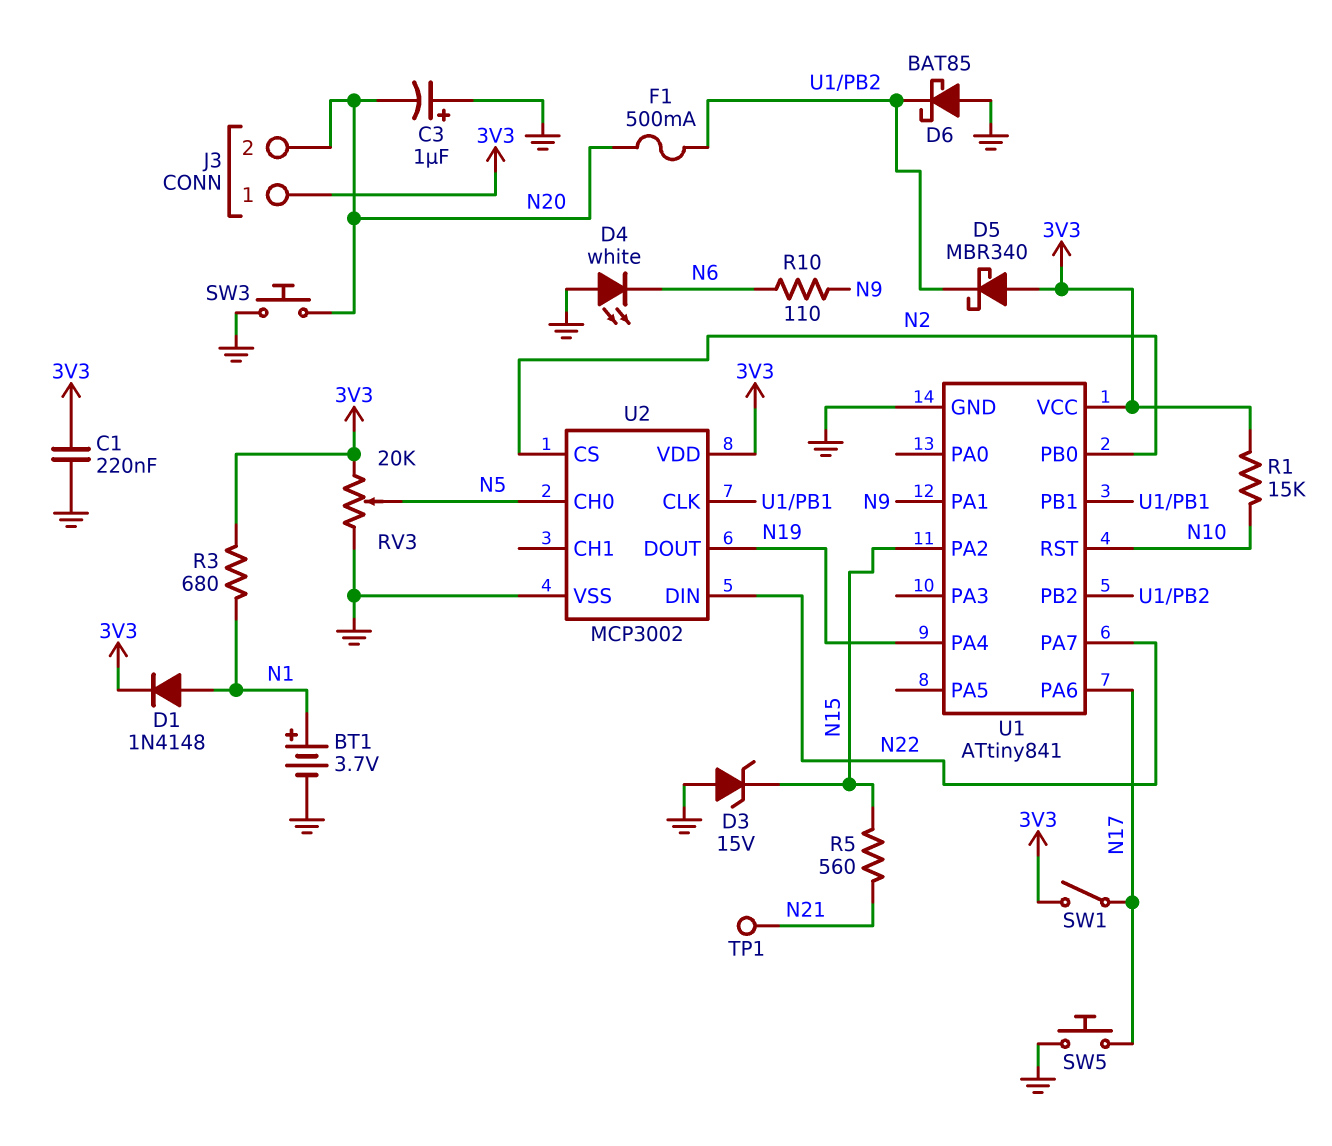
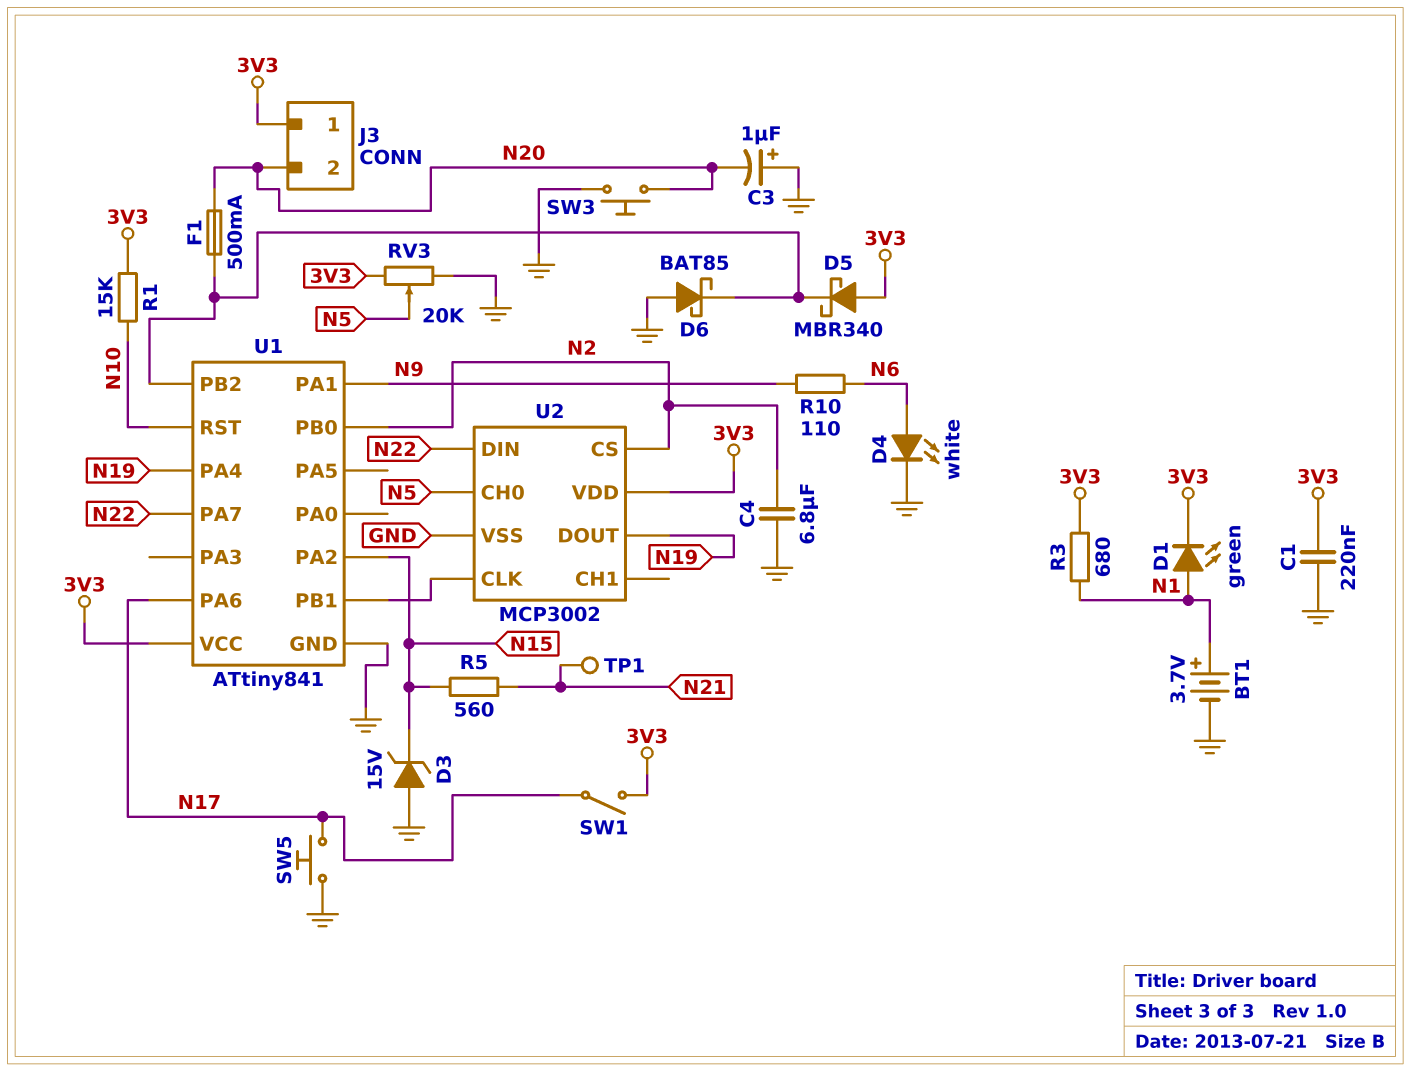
C4: none -> 6.8uF (GND, N2)
D1: diode 1N4148 (A N1, K 3V3) -> LED green (A N1, K 3V3)
D4: LED white (A GND, K N6) -> LED white (A N6, K GND)

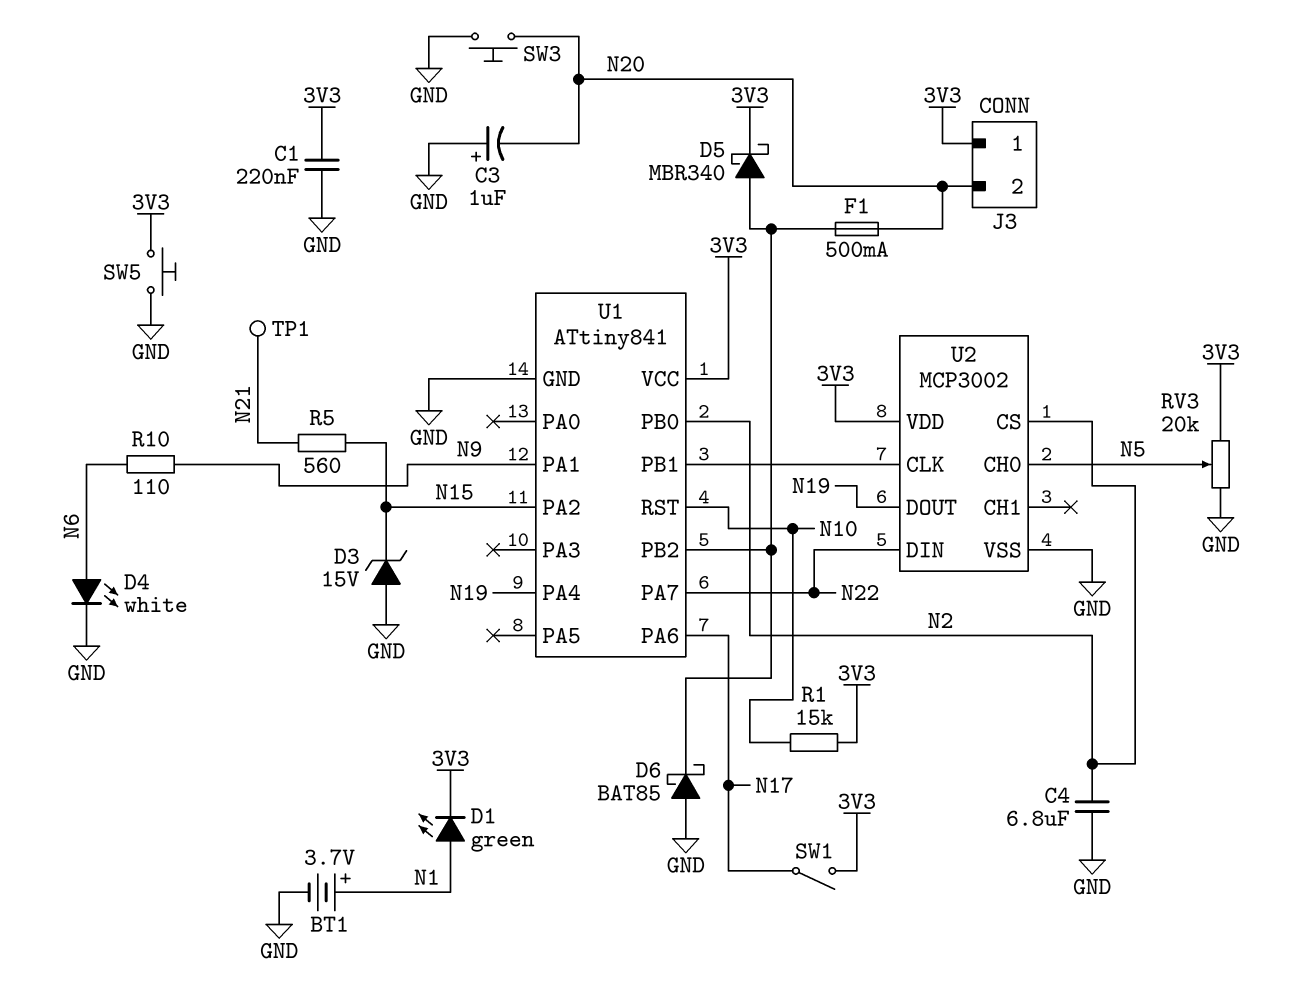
D5: schottky MBR340 (A 3V3, K U1/PB2) -> schottky MBR340 (A U1/PB2, K 3V3)
R3: 680 (3V3, N1) -> none
SW5: button (GND, N17) -> button (3V3, GND)

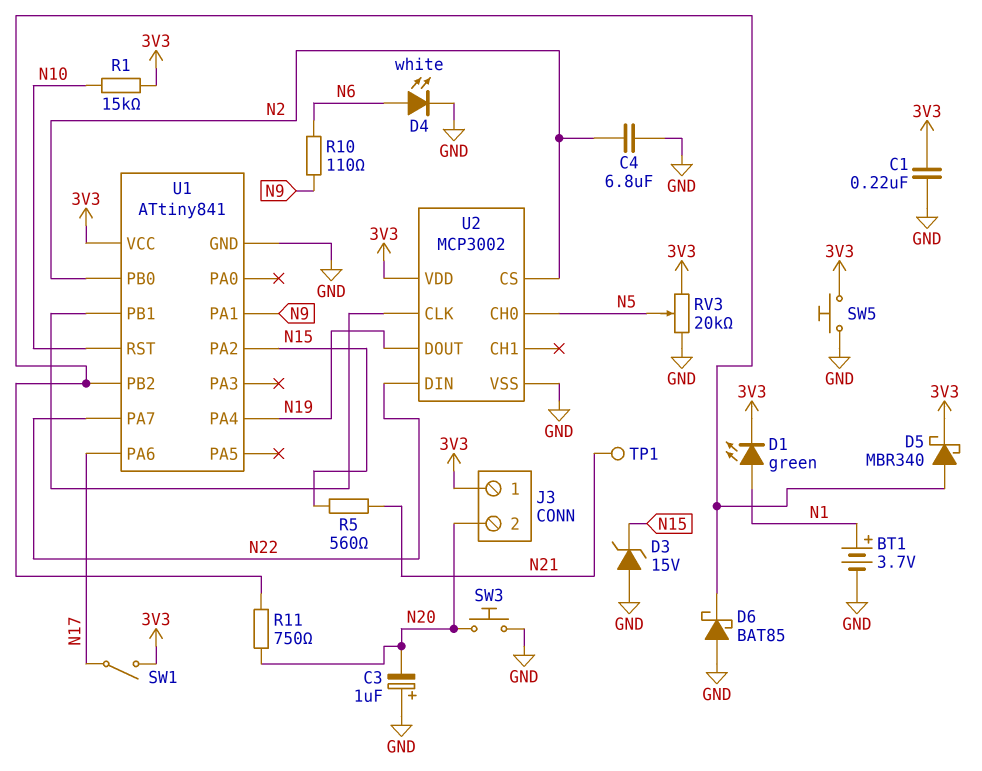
F1: 500mA (N20, U1/PB2) -> none
R11: none -> 750 (N20, U1/PB2)

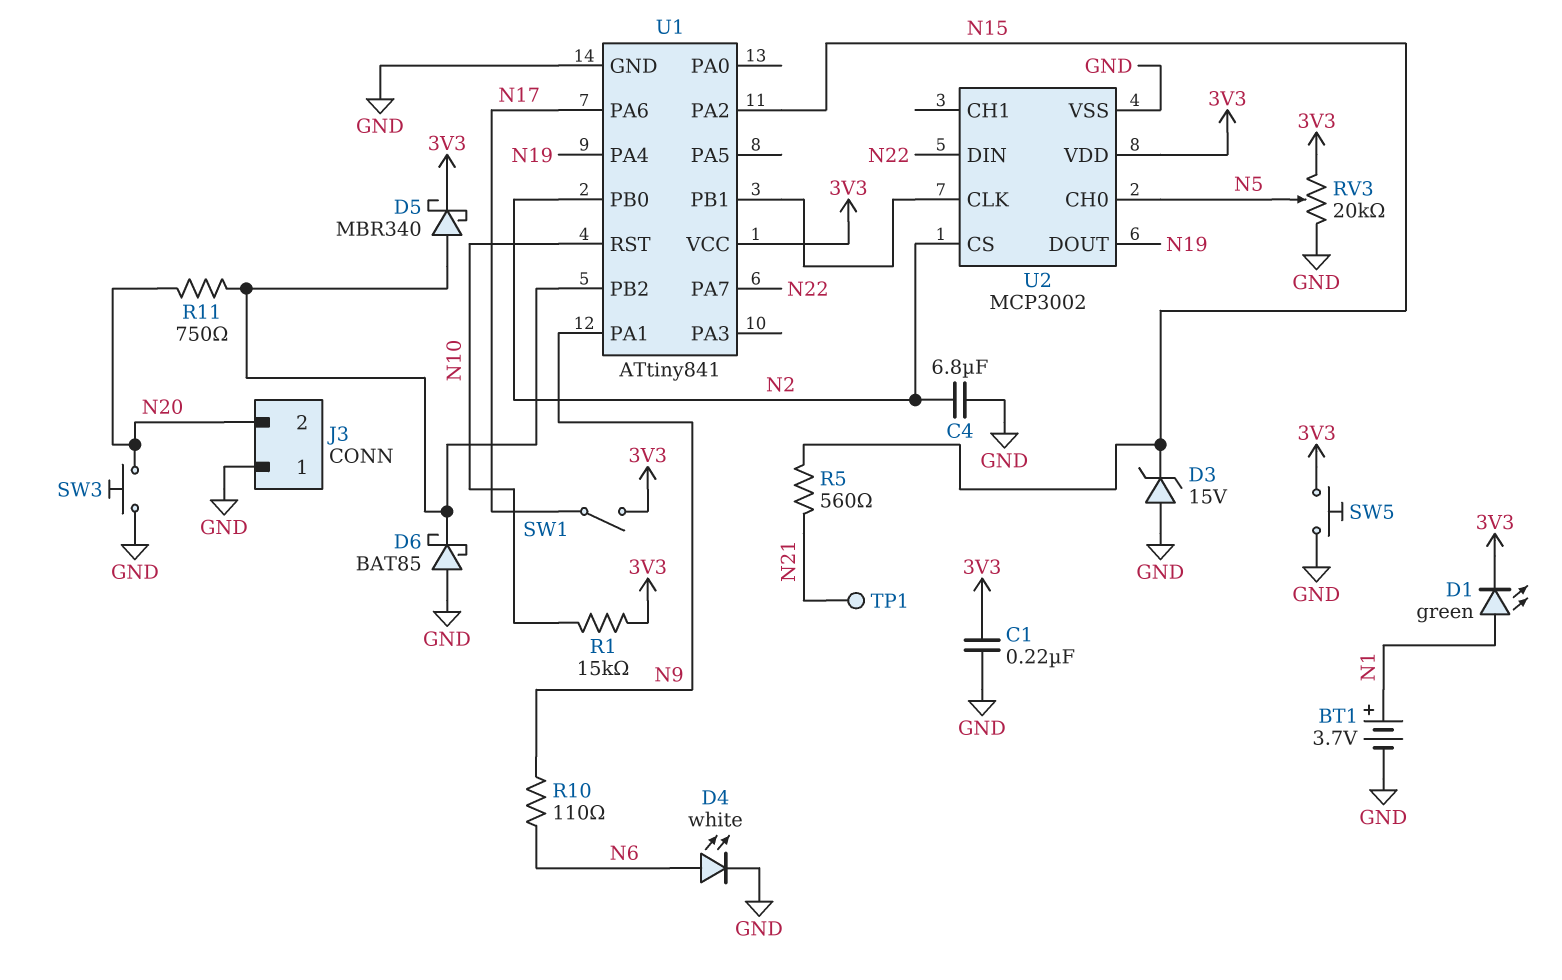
C3: 1uF (plus GND, minus N20) -> none
J3 pin 1: 3V3 -> GND

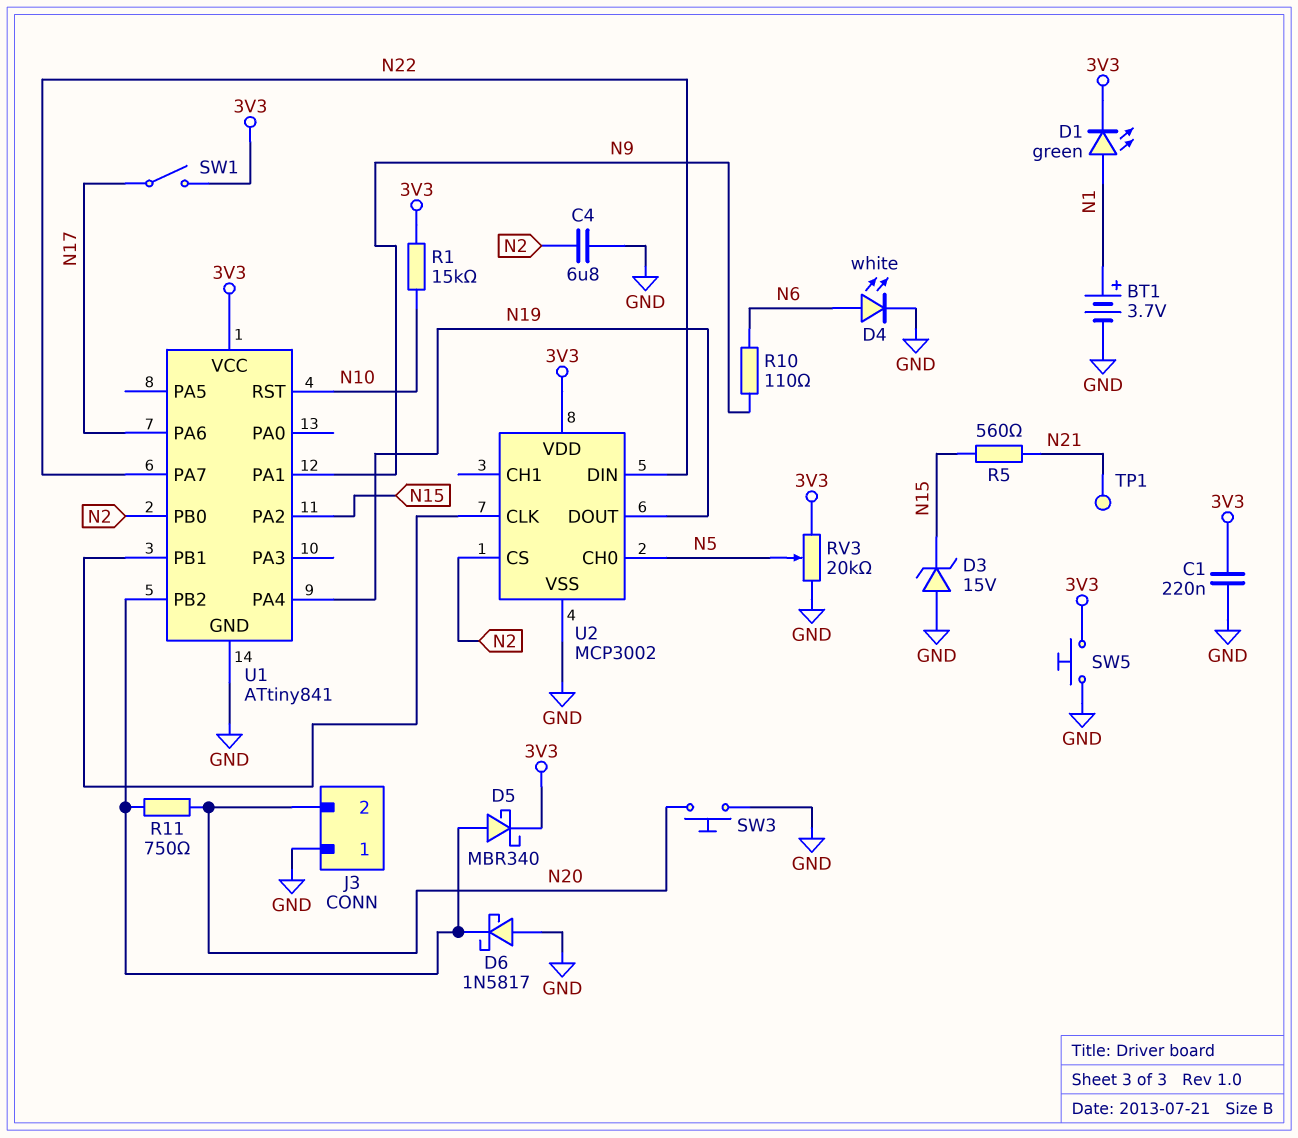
D6: schottky BAT85 (A GND, K U1/PB2) -> schottky 1N5817 (A GND, K U1/PB2)

